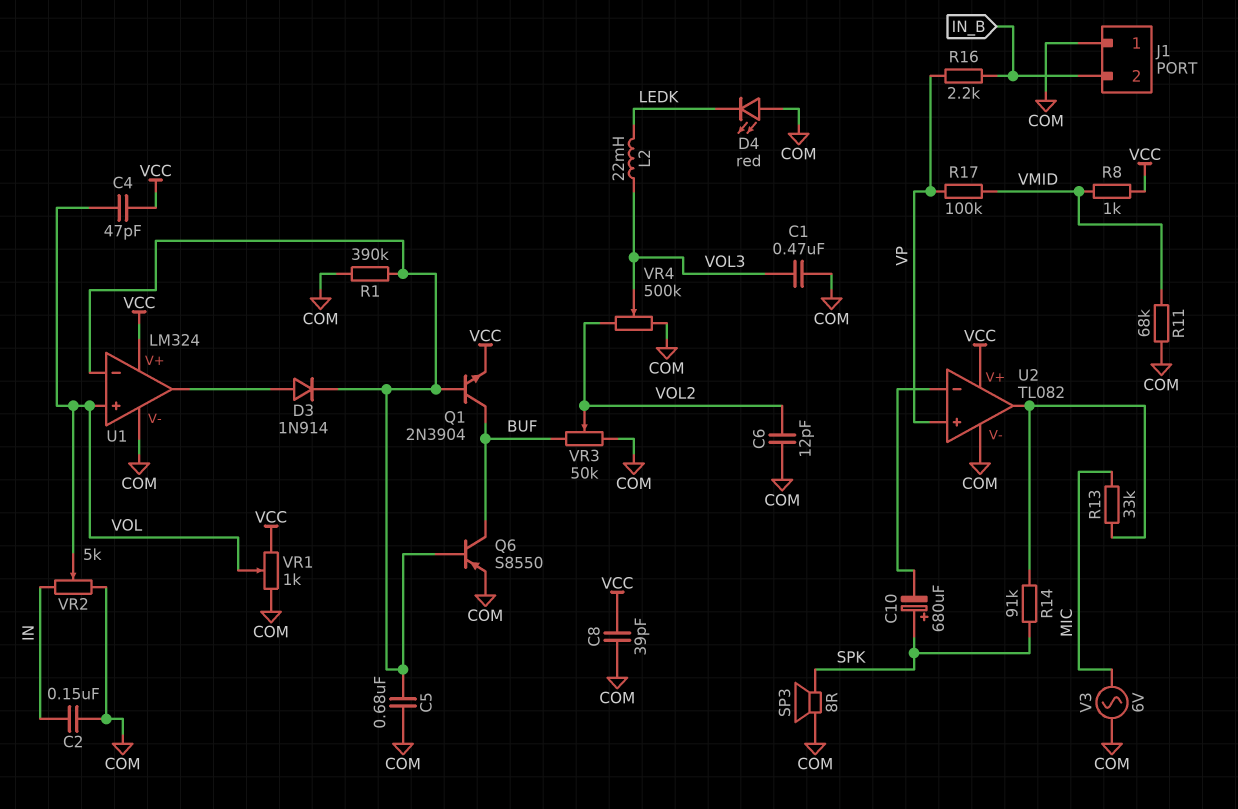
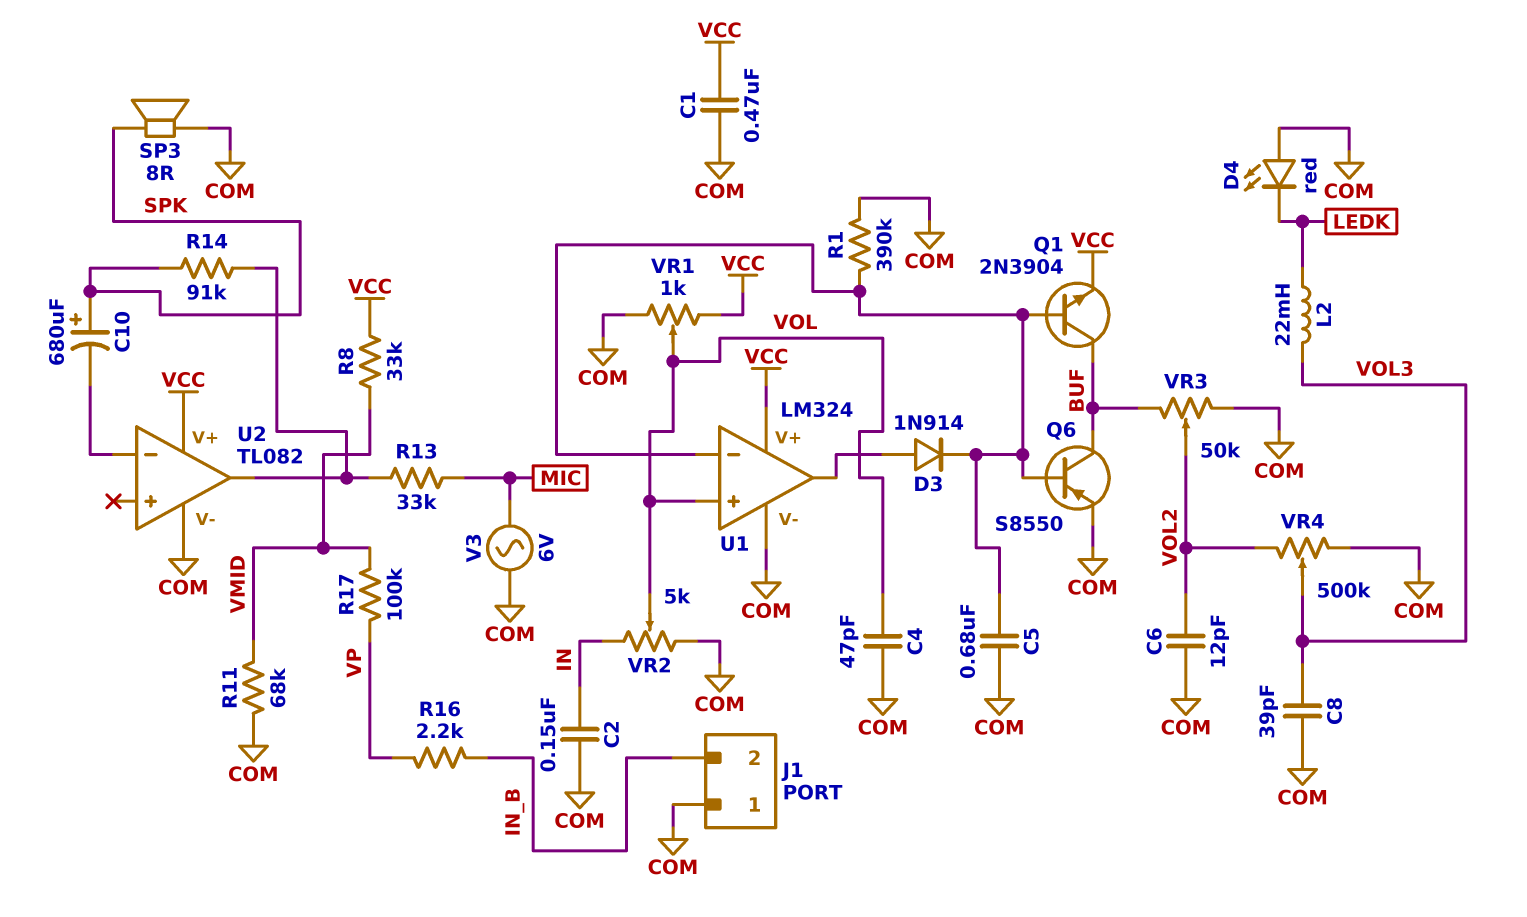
C1: 470nF (COM, VOL3) -> 470nF (COM, VCC)
C4: 47pF (VCC, VOL) -> 47pF (COM, VOL)
C8: 39pF (COM, VCC) -> 39pF (COM, VOL3)
R8: 1k (VCC, VMID) -> 33k (VCC, VMID)
U2 pin in+: VP -> none

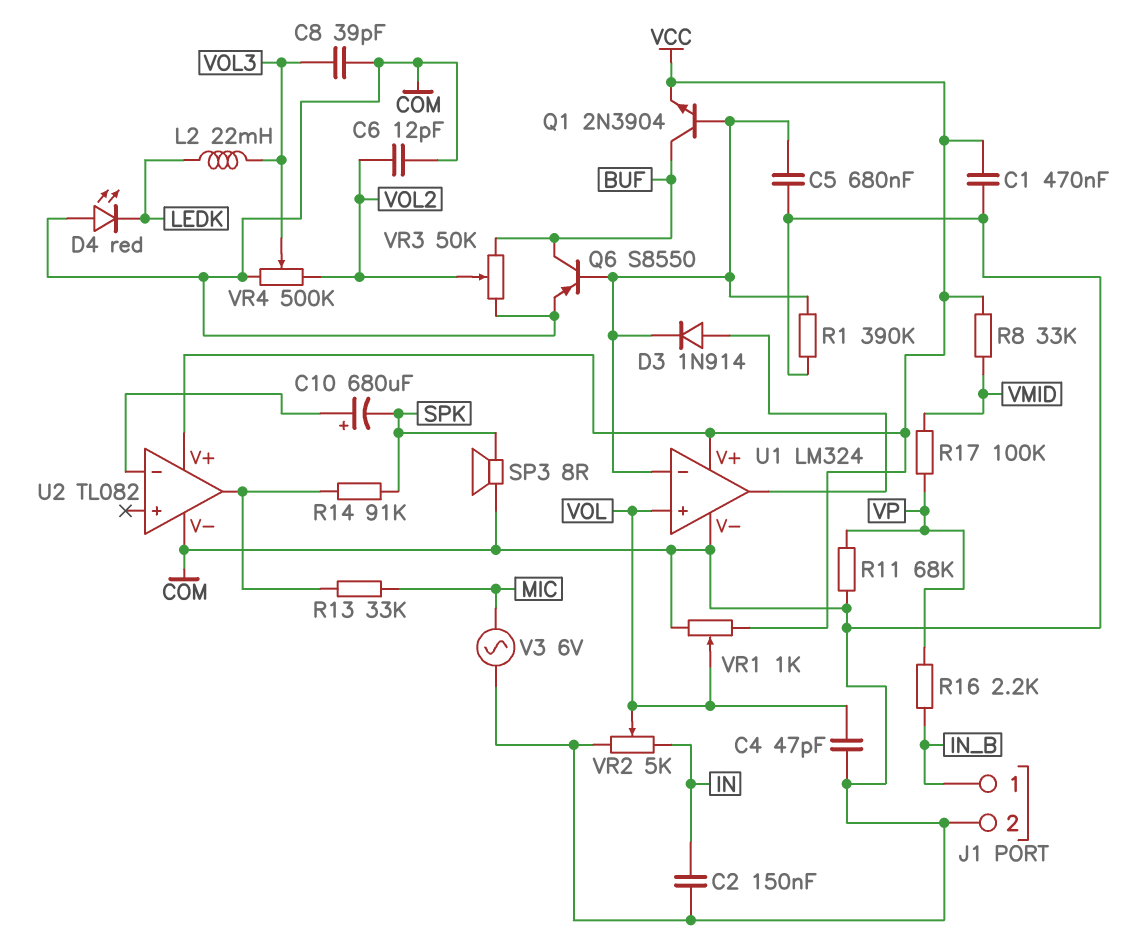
C10: 680uF (plus SPK, minus U2/in-) -> 680uF (plus U2/in-, minus SPK)
J1 pin 1: COM -> IN_B
J1 pin 2: IN_B -> COM
R11: 68k (COM, VMID) -> 68k (COM, VP)

